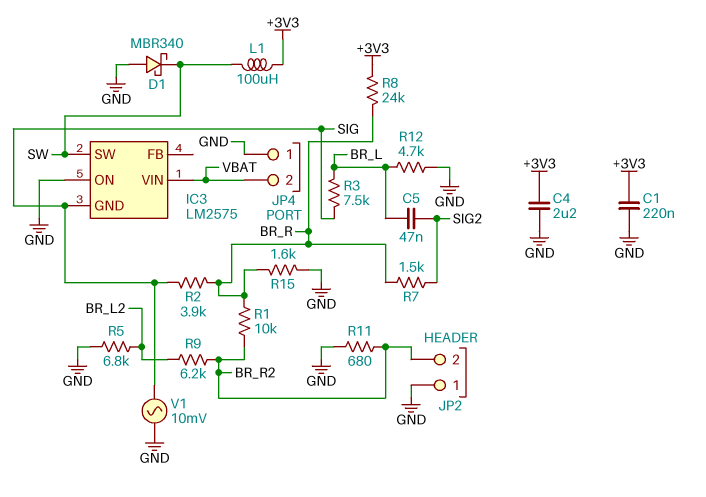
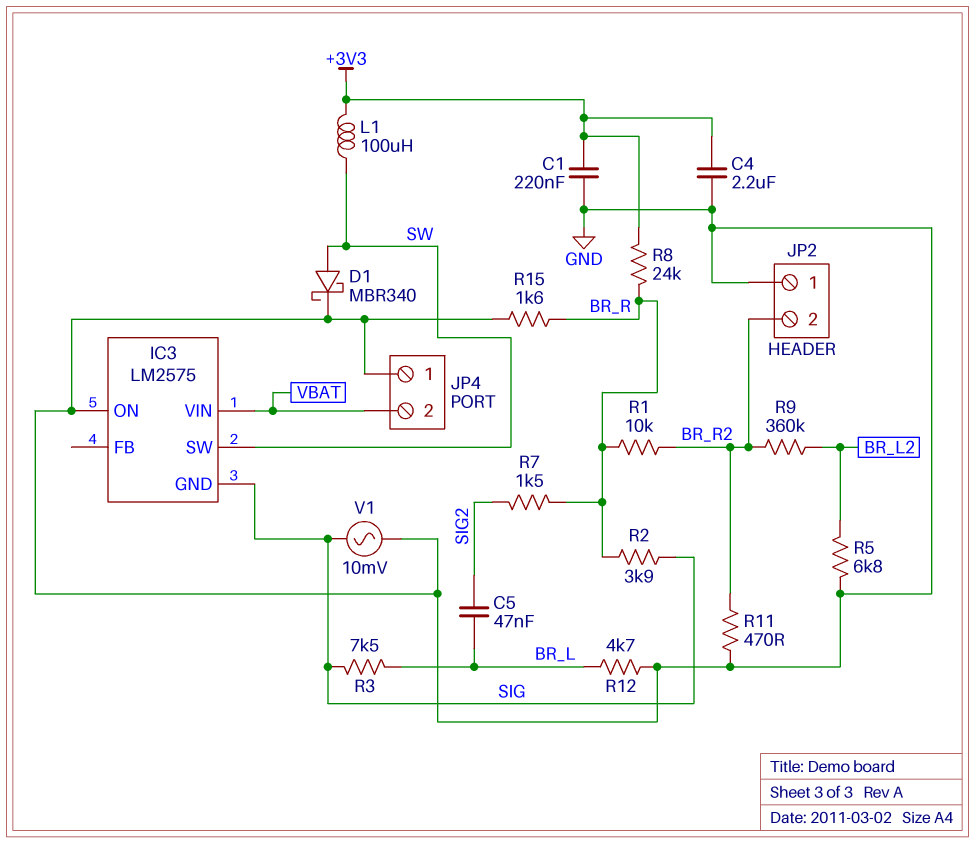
D1: schottky MBR340 (A GND, K SW) -> schottky MBR340 (A SW, K GND)
R9: 6.2k (BR_L2, BR_R2) -> 360k (BR_L2, BR_R2)
R11: 680 (BR_R2, GND) -> 470 (BR_R2, GND)

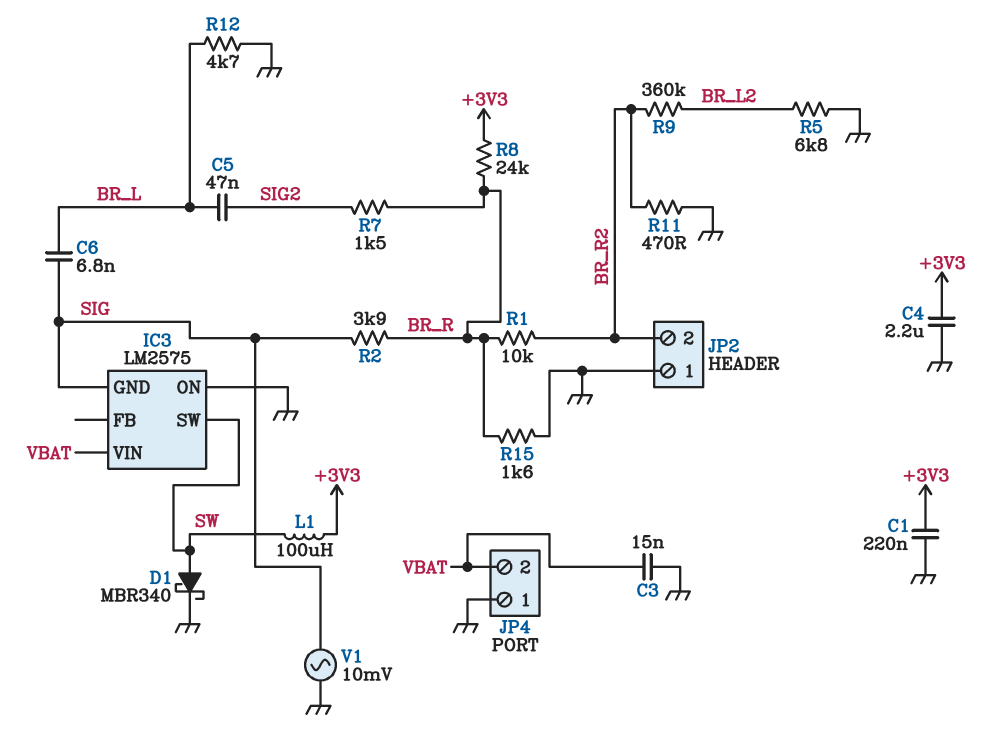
C3: none -> 15nF (GND, VBAT)
C6: none -> 6.8nF (BR_L, SIG)
R3: 7.5k (BR_L, SIG) -> none

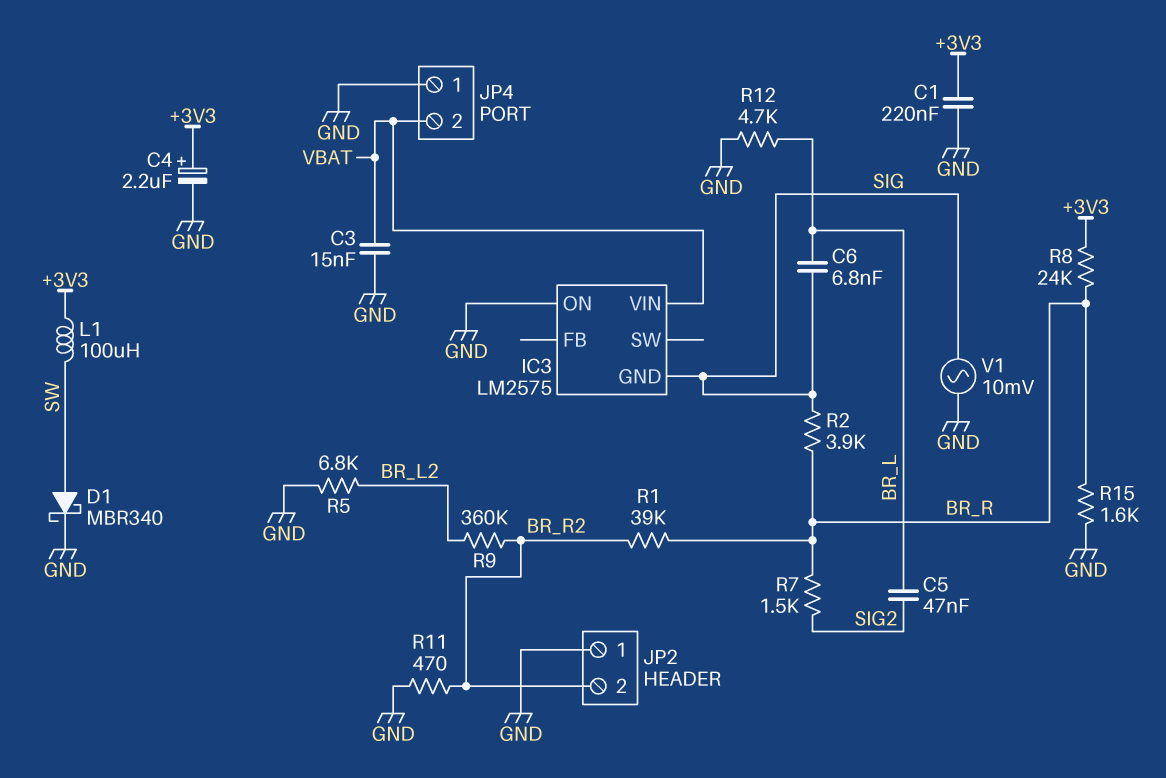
C4: 2.2uF (+3V3, GND) -> 2.2uF (plus +3V3, minus GND)
IC3 pin SW: SW -> none
R1: 10k (BR_R, BR_R2) -> 39k (BR_R, BR_R2)

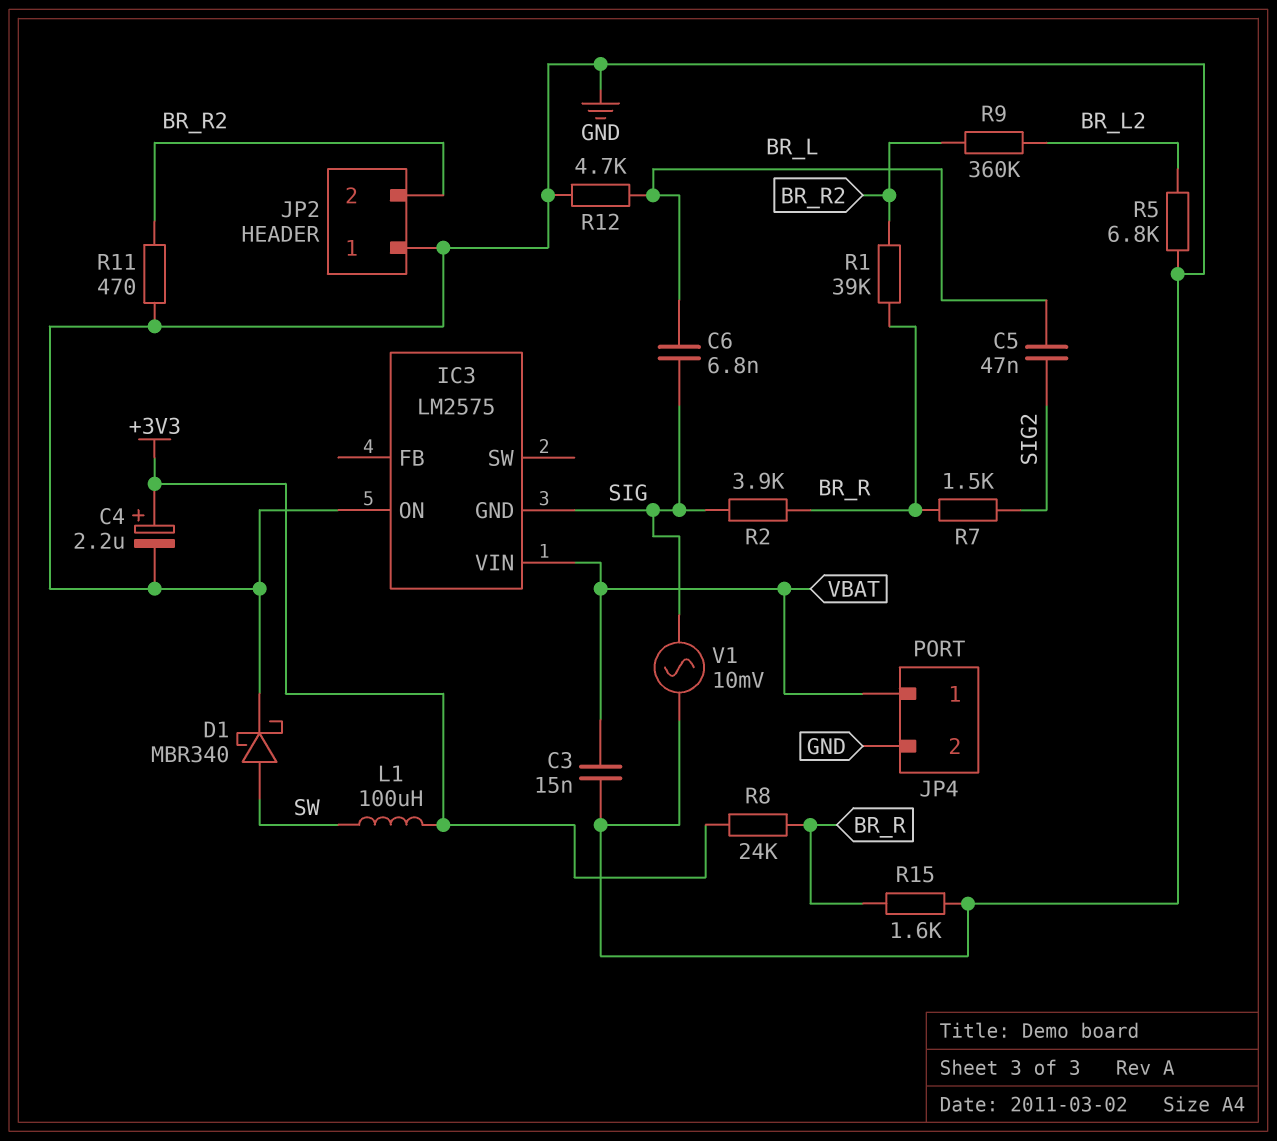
C1: 220nF (+3V3, GND) -> none
JP4 pin 1: GND -> VBAT
JP4 pin 2: VBAT -> GND

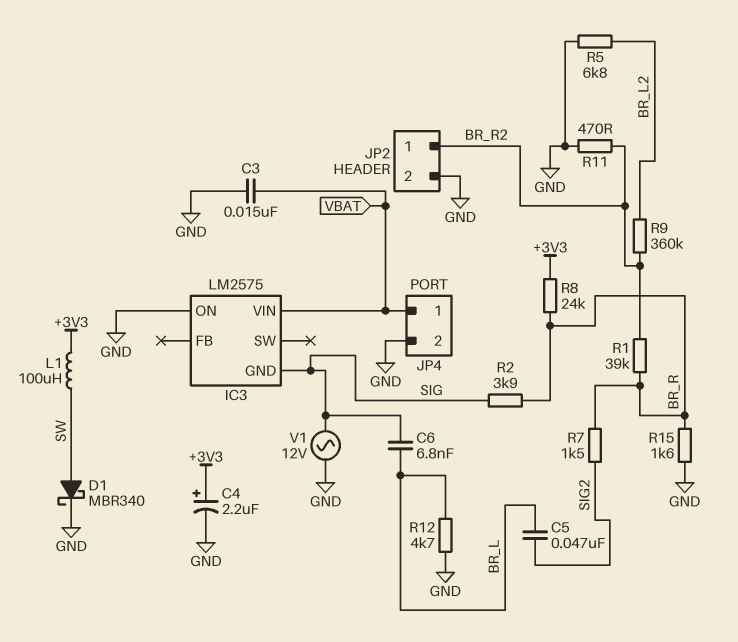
JP2 pin 1: GND -> BR_R2
JP2 pin 2: BR_R2 -> GND
V1: AC 10mV (GND, SIG) -> AC 12V (GND, SIG)

